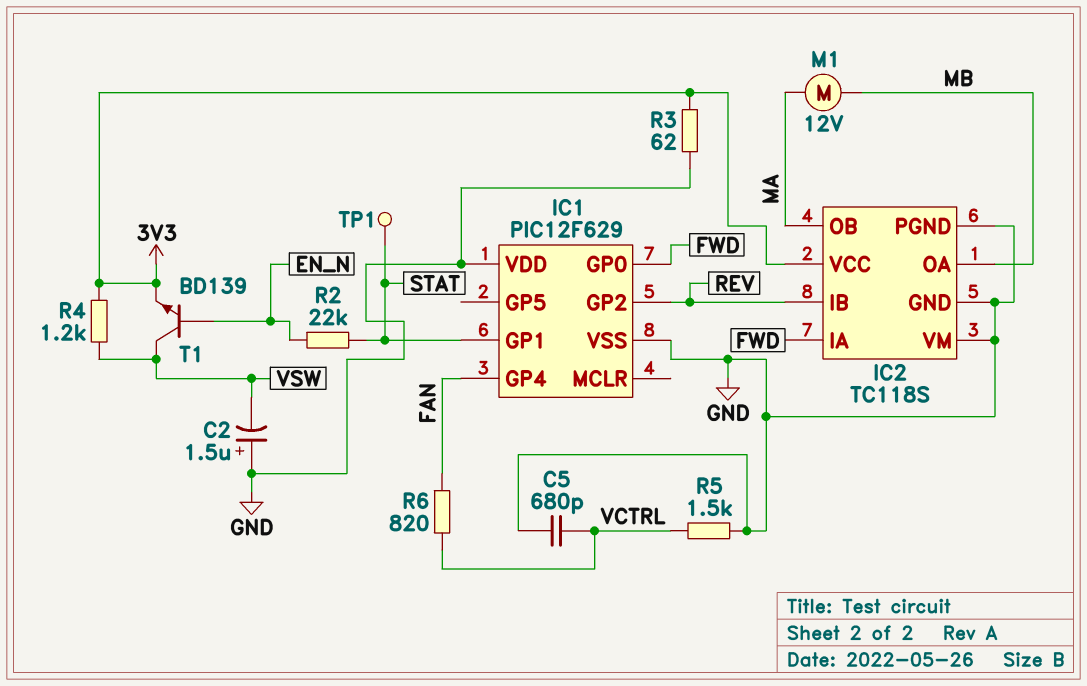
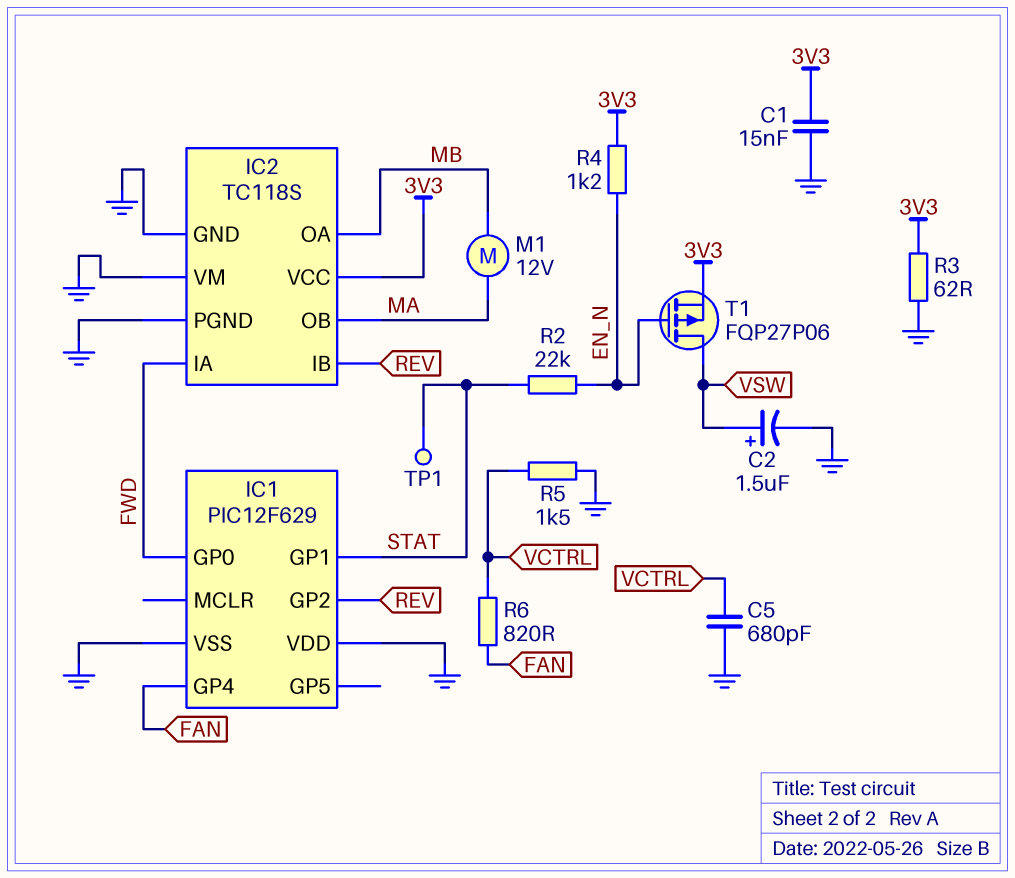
C1: none -> 15nF (3V3, GND)
C2: 1.5uF (plus GND, minus VSW) -> 1.5uF (plus VSW, minus GND)
R4: 1.2k (3V3, VSW) -> 1.2k (3V3, EN_N)
T1: NPN BD139 (B EN_N, C VSW, E 3V3) -> PMOS FQP27P06 (G EN_N, D VSW, S 3V3)

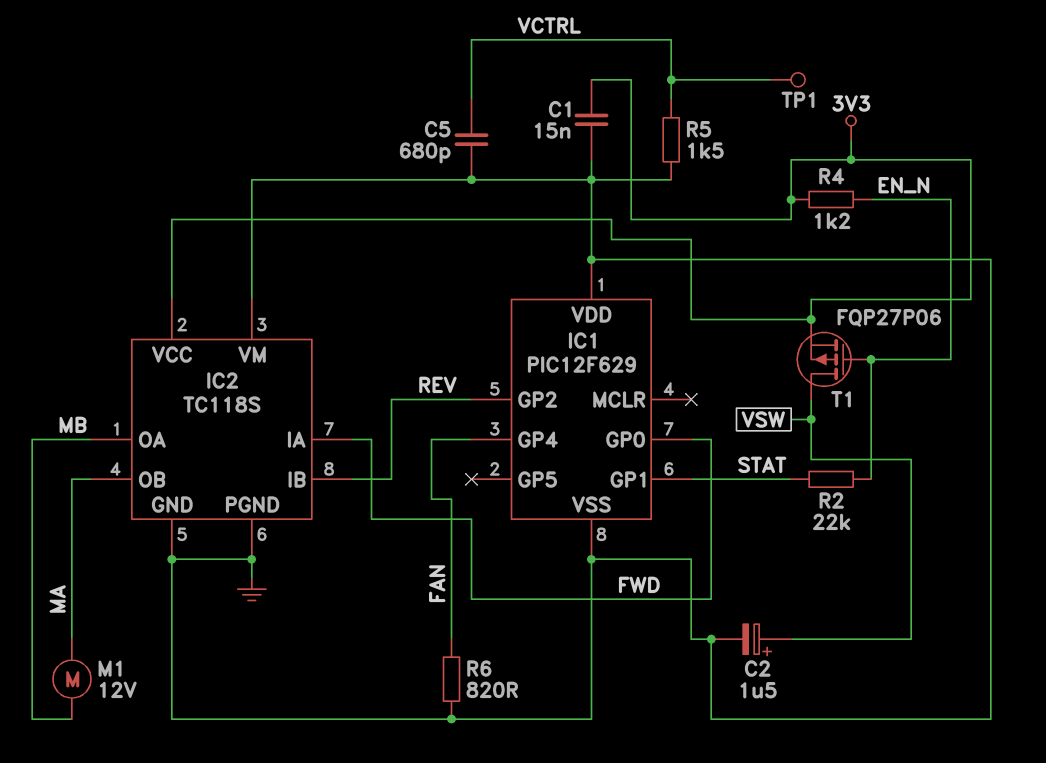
R3: 62 (3V3, GND) -> none
R6: 820 (FAN, VCTRL) -> 820 (FAN, GND)
TP1: test point (STAT) -> test point (VCTRL)

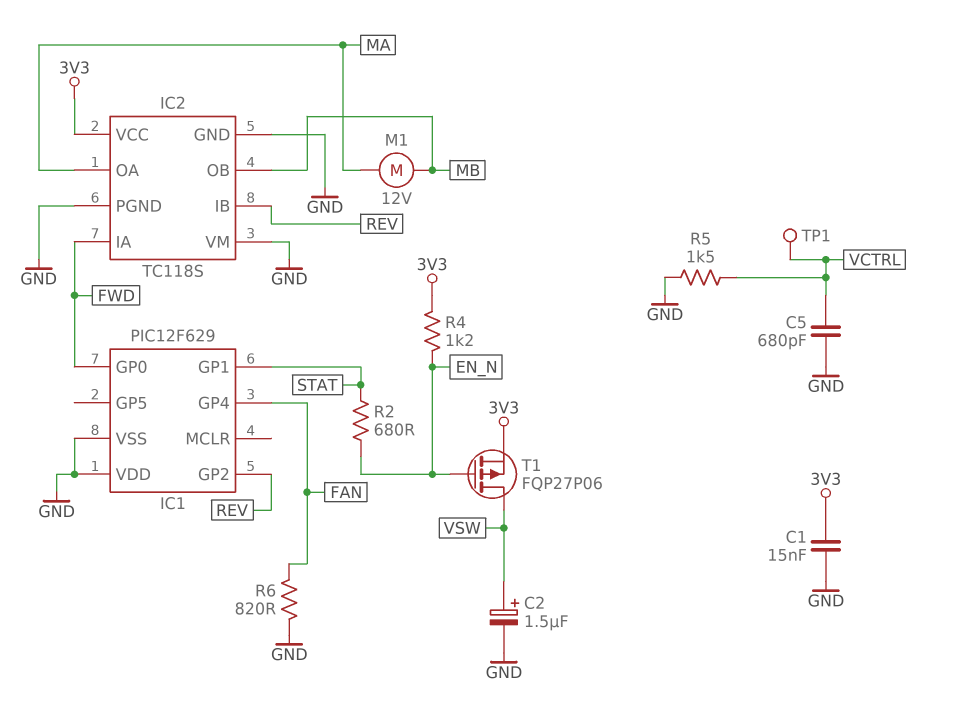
IC2 pin OA: MB -> MA
IC2 pin OB: MA -> MB
R2: 22k (EN_N, STAT) -> 680 (EN_N, STAT)

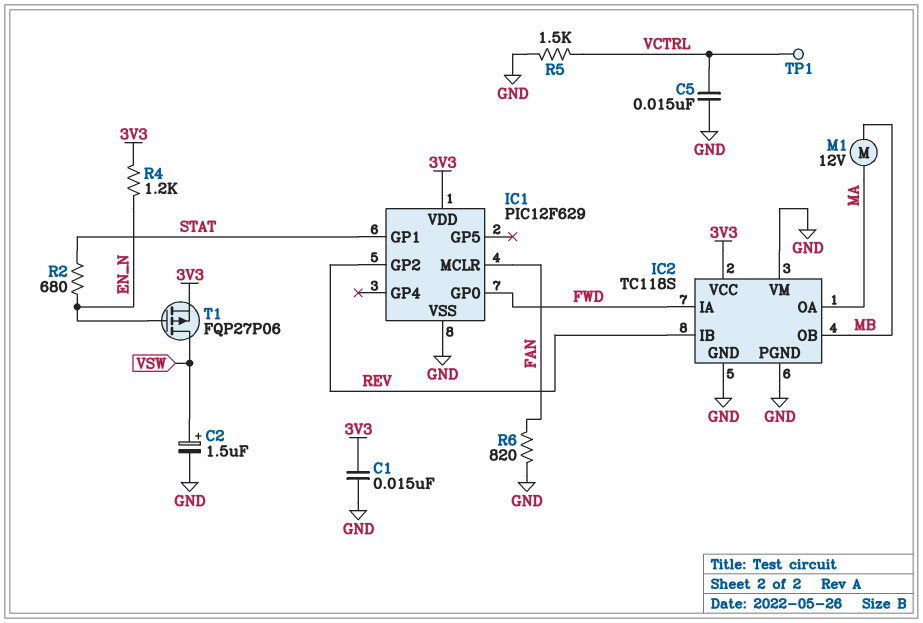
C5: 680pF (GND, VCTRL) -> 15nF (GND, VCTRL)
IC1 pin GP4: FAN -> none
IC1 pin MCLR: none -> FAN
IC1 pin VDD: GND -> 3V3

